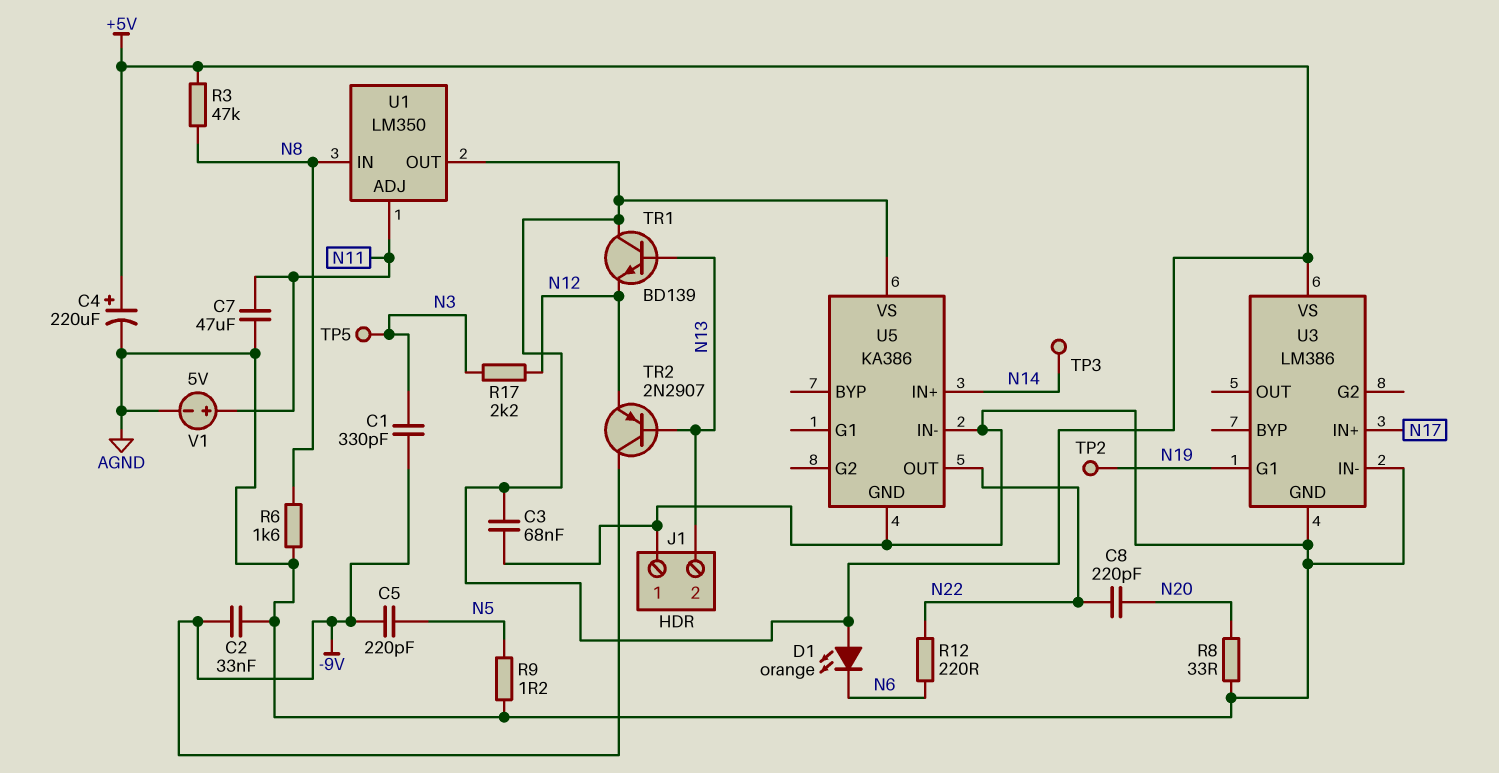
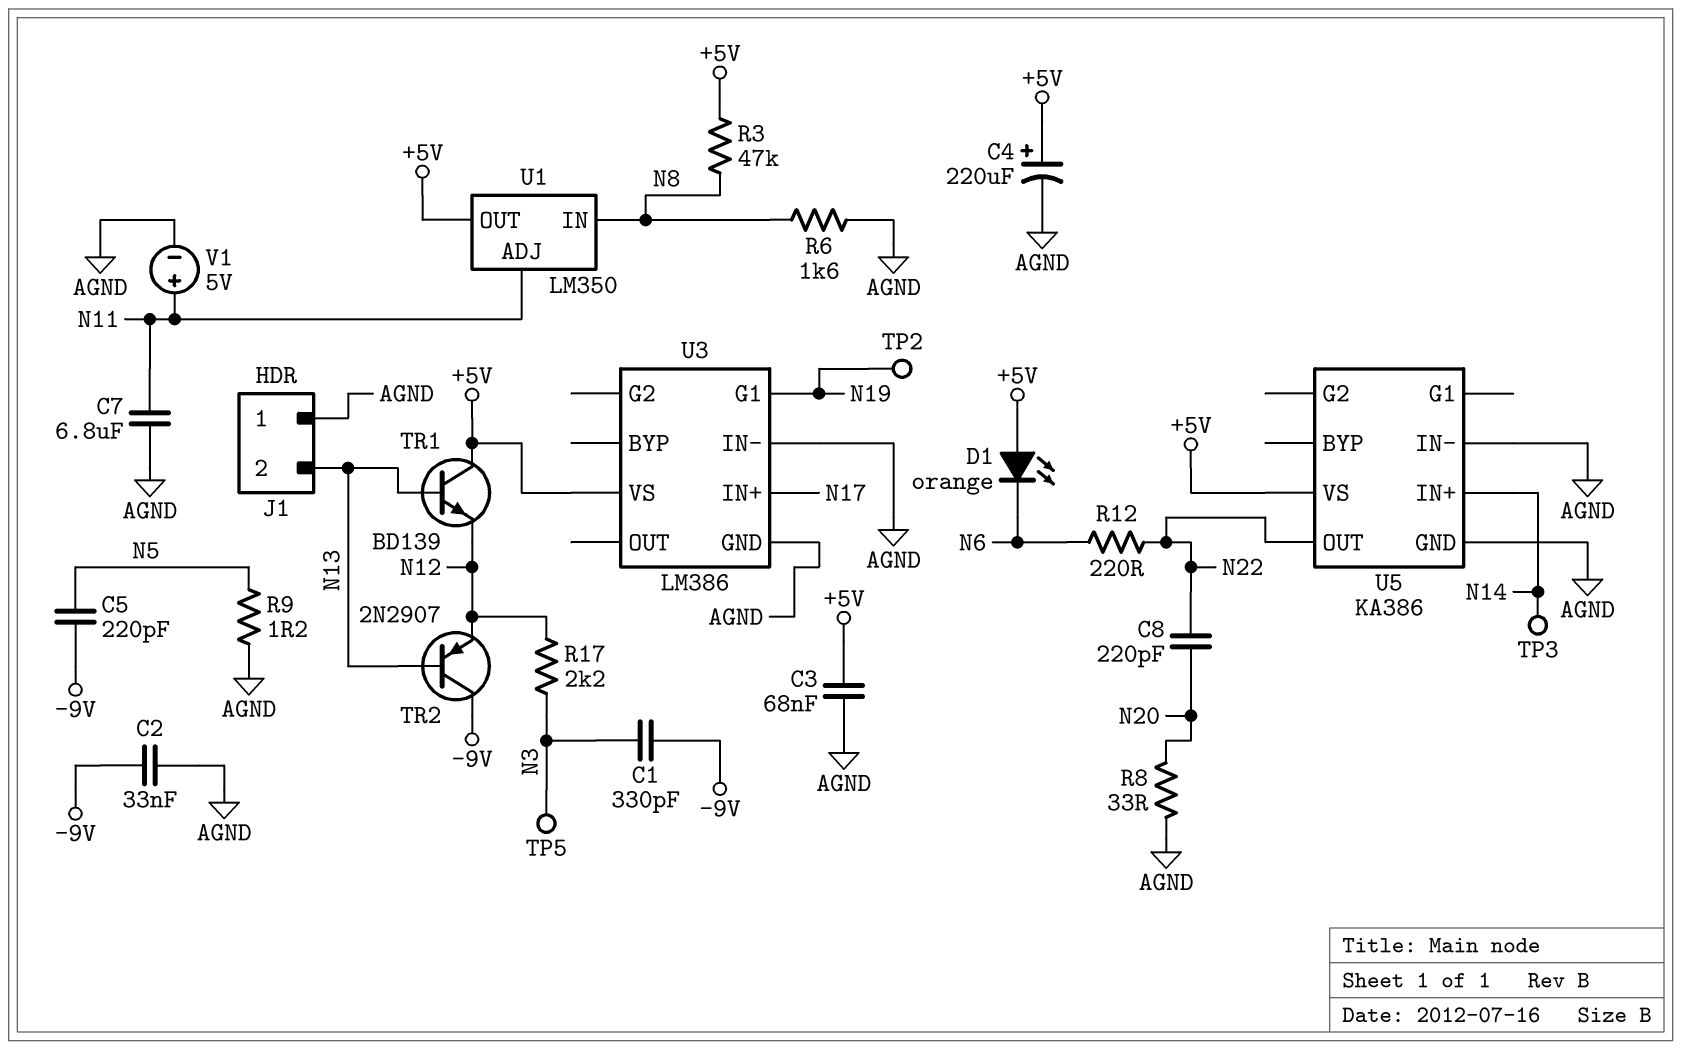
C7: 47uF (AGND, N11) -> 6.8uF (AGND, N11)

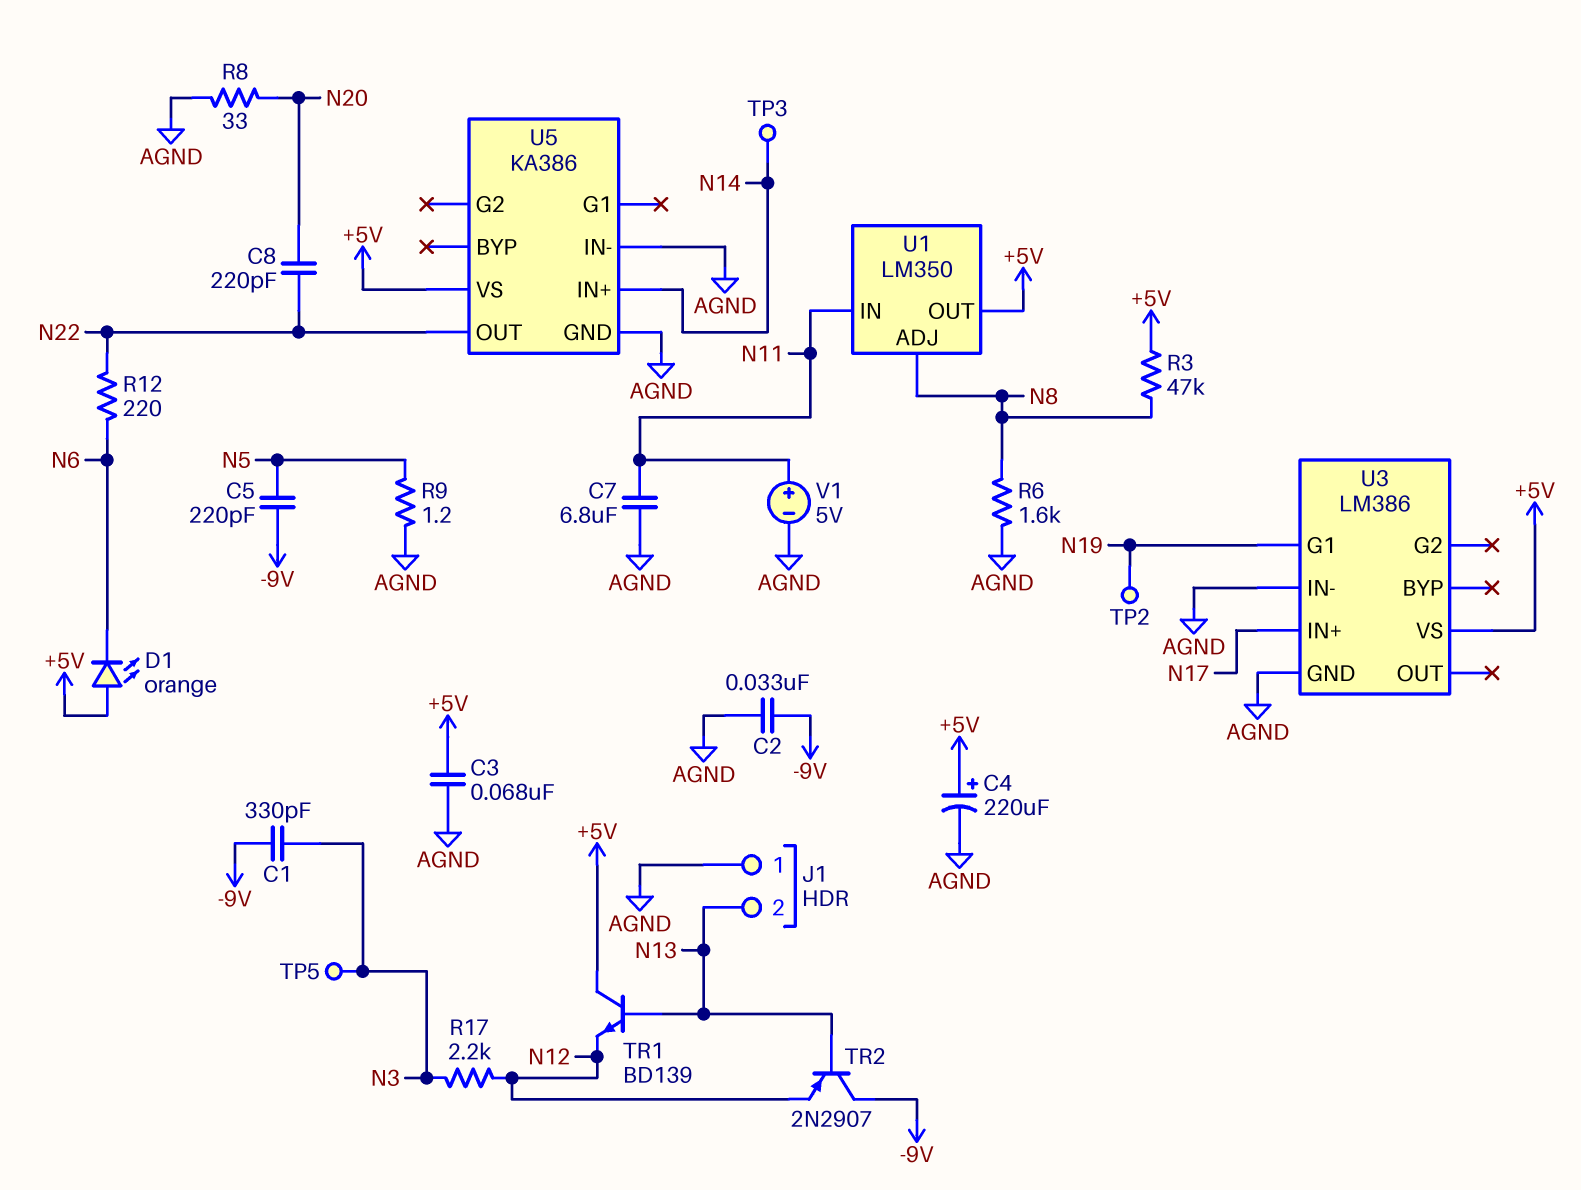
U1 pin ADJ: N11 -> N8
U1 pin IN: N8 -> N11

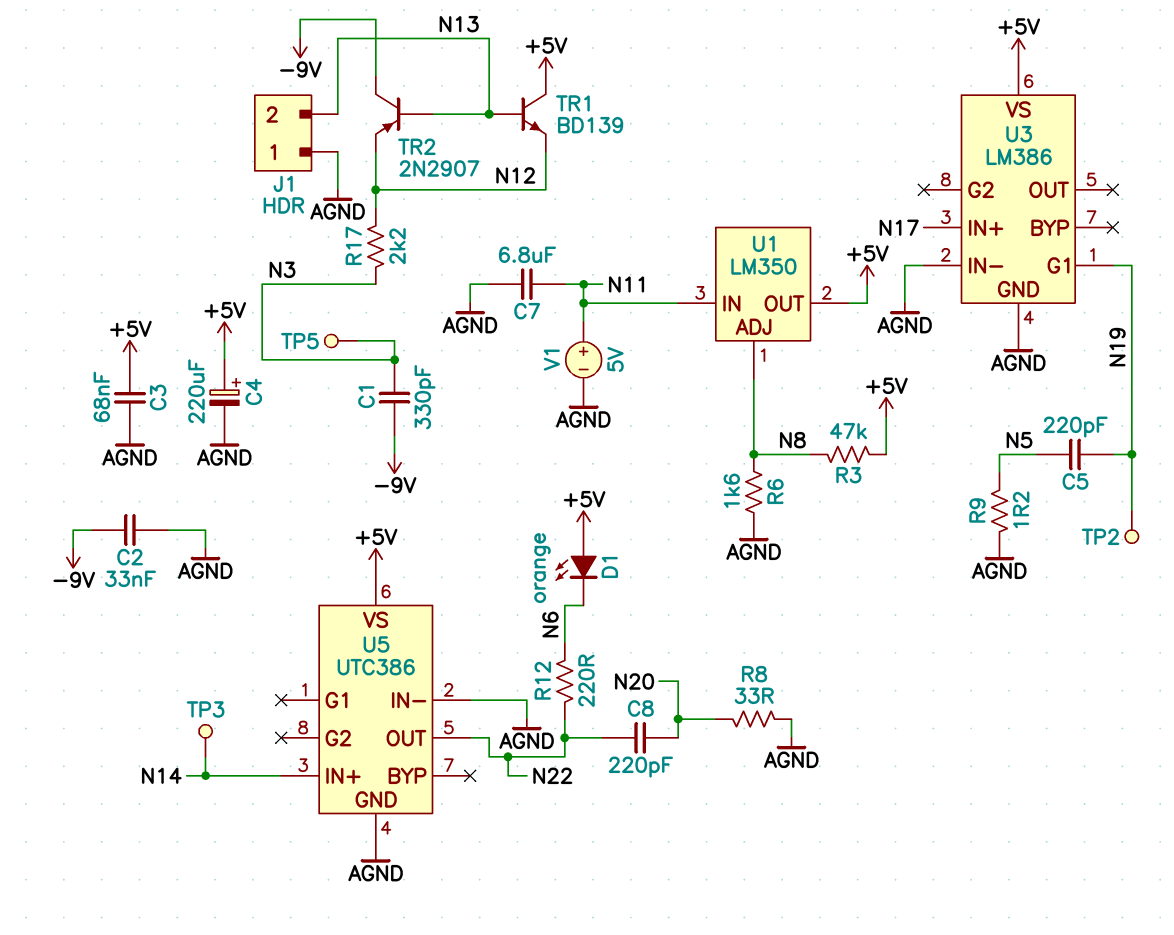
C5: 220pF (-9V, N5) -> 220pF (N5, N19)
U5: KA386 -> UTC386

